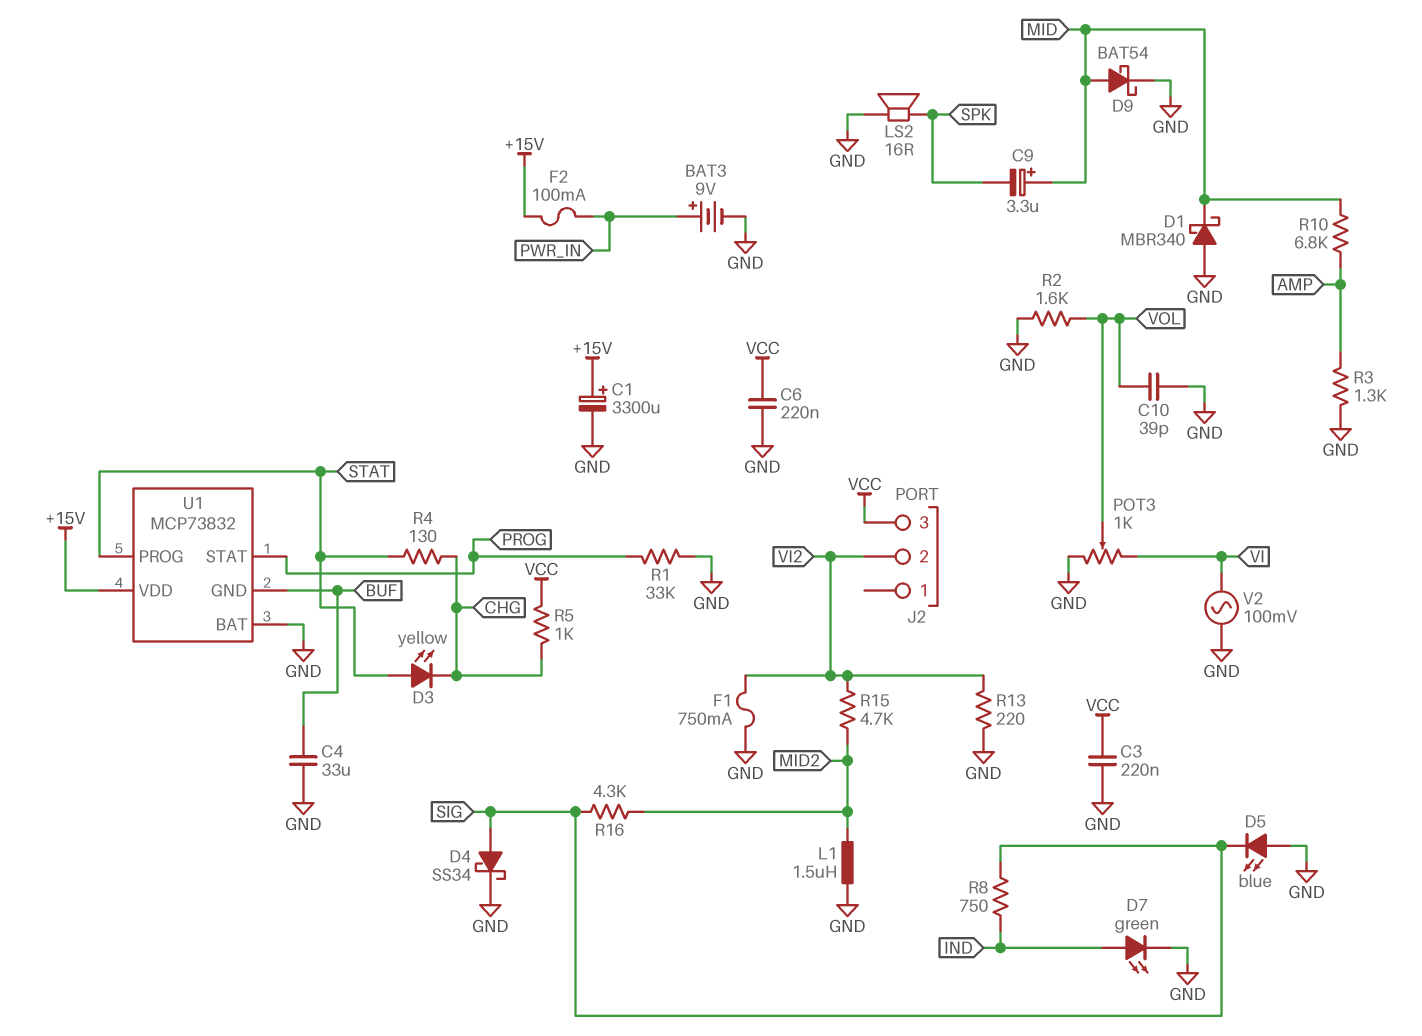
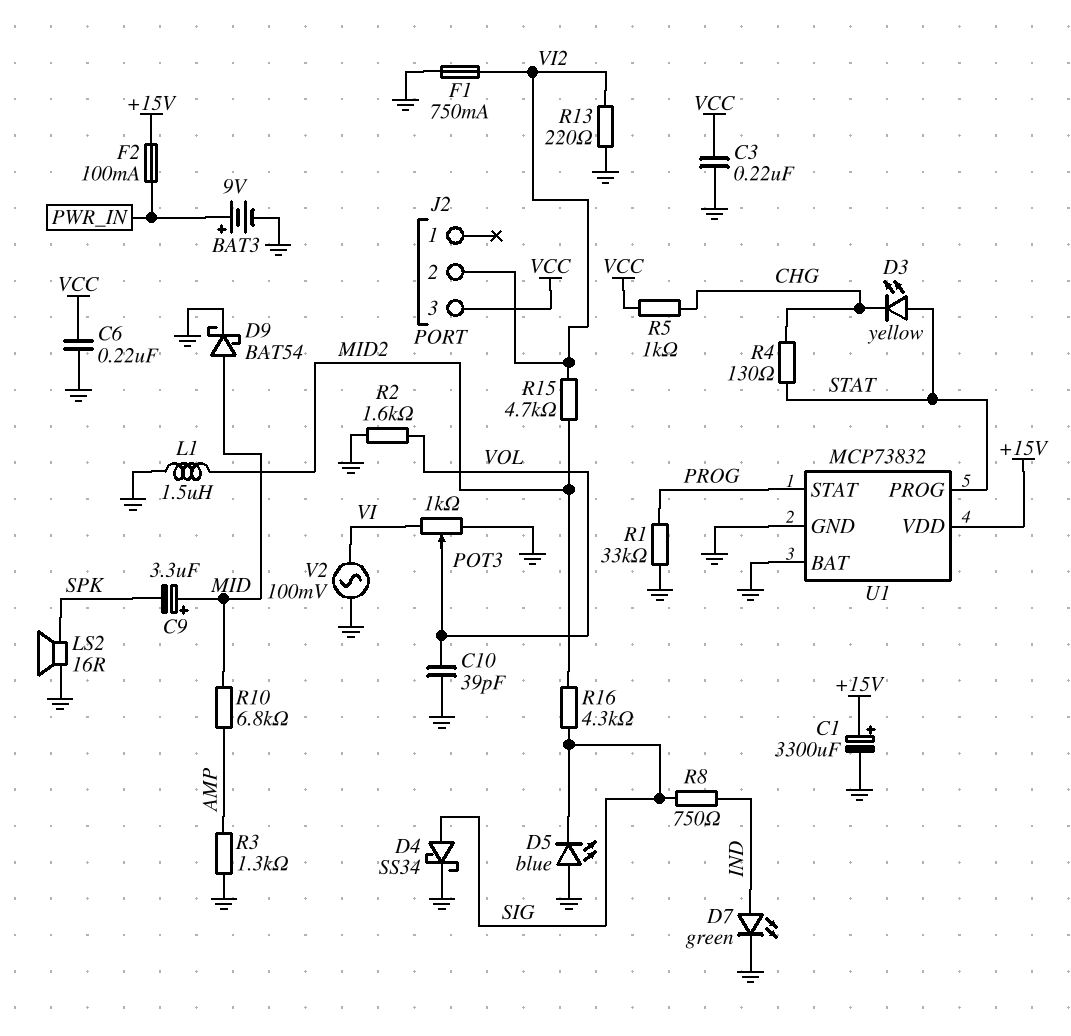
C4: 33uF (BUF, GND) -> none
D1: schottky MBR340 (A GND, K MID) -> none
U1 pin GND: BUF -> GND

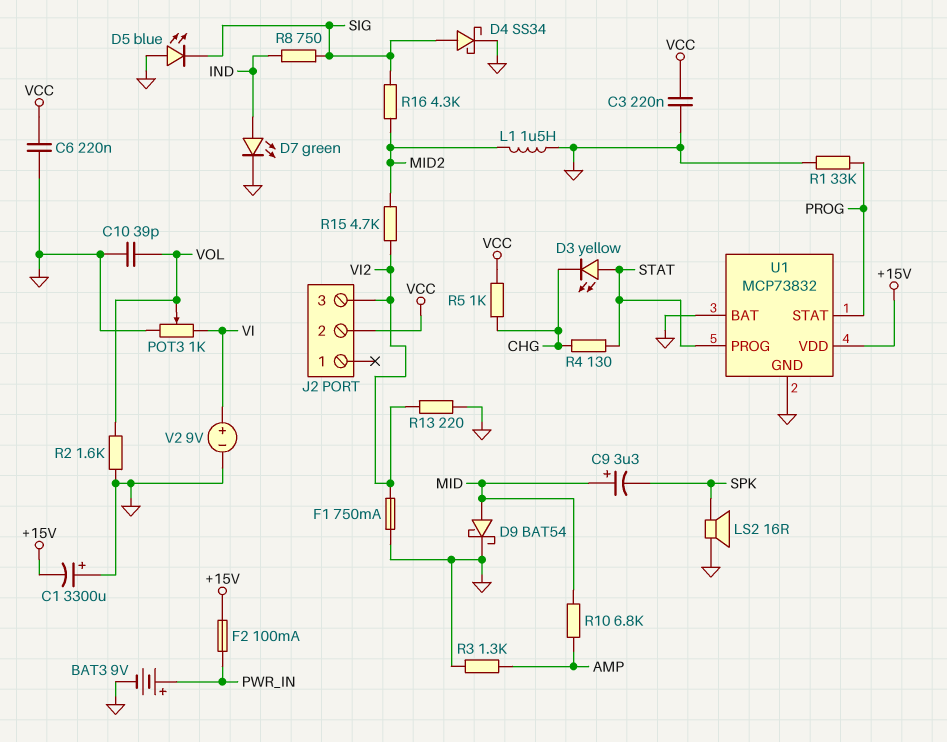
C1: 3300uF (plus +15V, minus GND) -> 3300uF (plus GND, minus +15V)
J2 pin 2: VI2 -> VCC
J2 pin 3: VCC -> VI2
V2: AC 100mV (GND, VI) -> 9V (plus VI, minus GND)

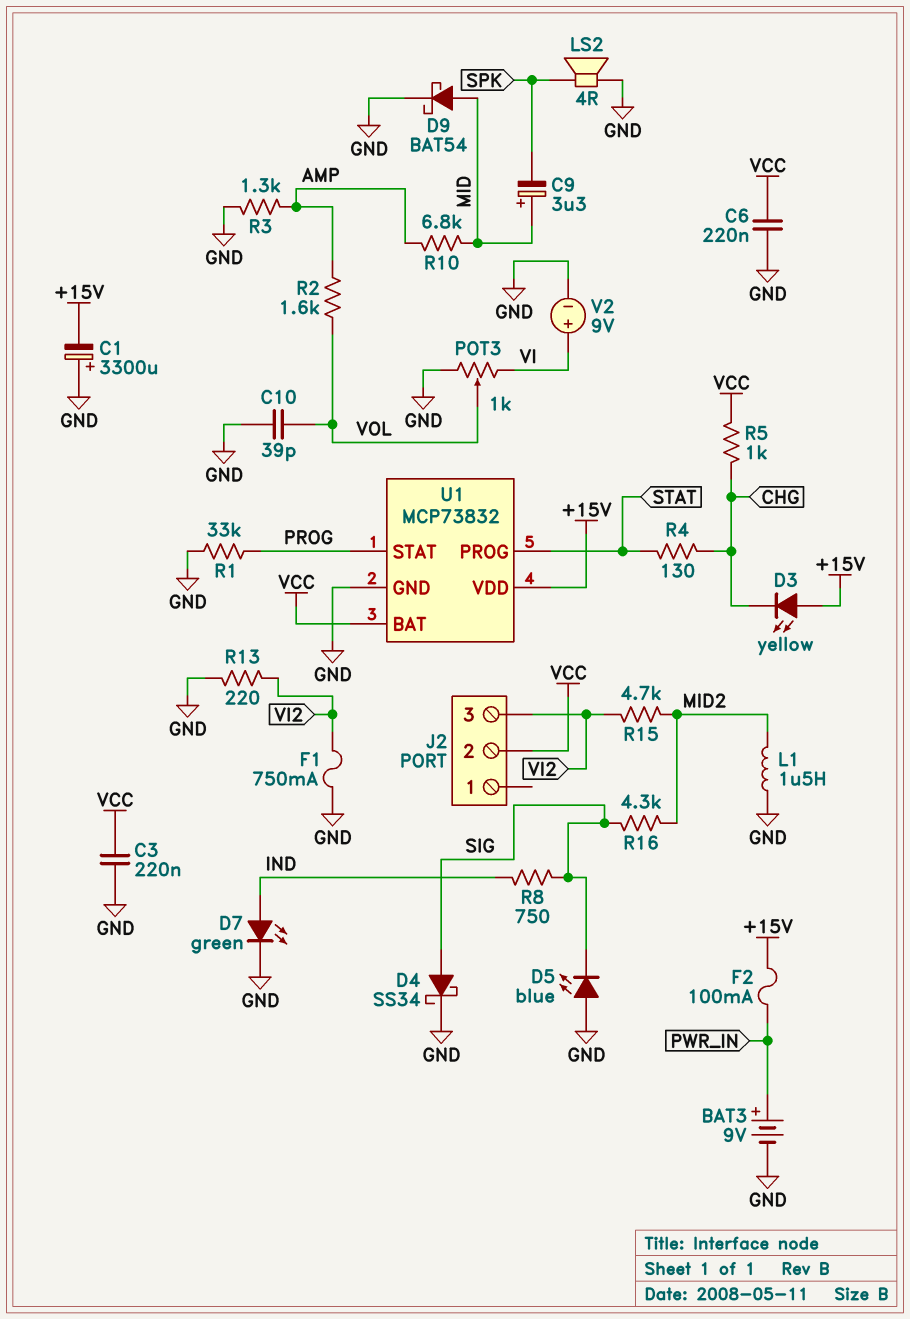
D3: LED yellow (A STAT, K CHG) -> LED yellow (A +15V, K CHG)
LS2: speaker 16R (GND, SPK) -> speaker 4R (GND, SPK)
R2: 1.6k (GND, VOL) -> 1.6k (AMP, VOL)
U1 pin BAT: GND -> VCC

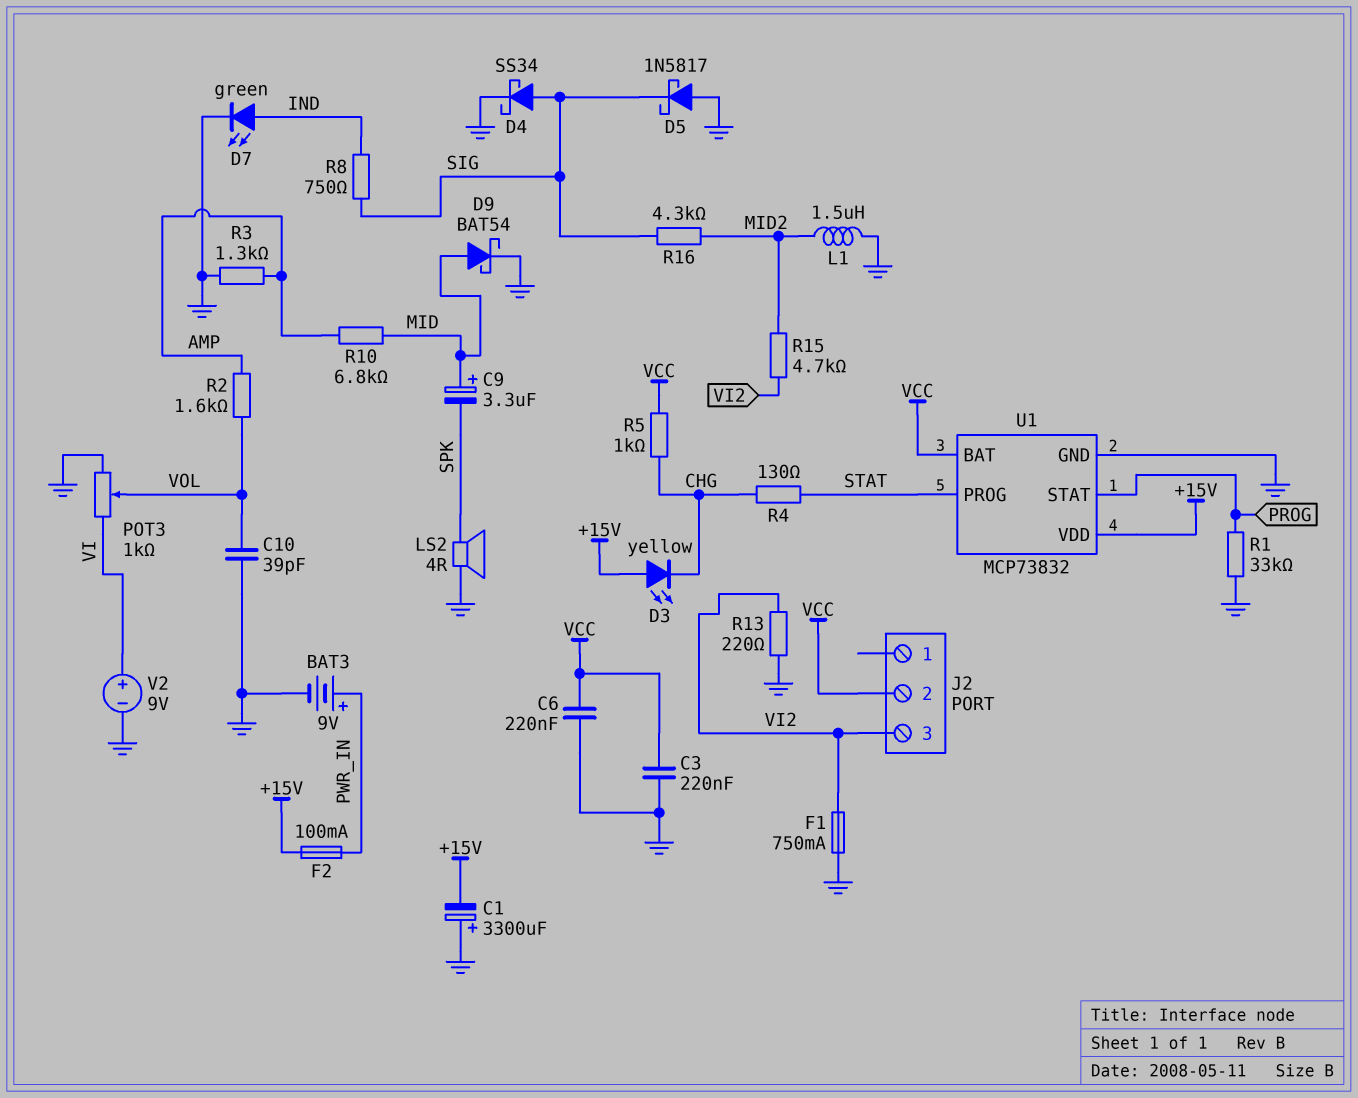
D5: LED blue (A GND, K SIG) -> schottky 1N5817 (A GND, K SIG)

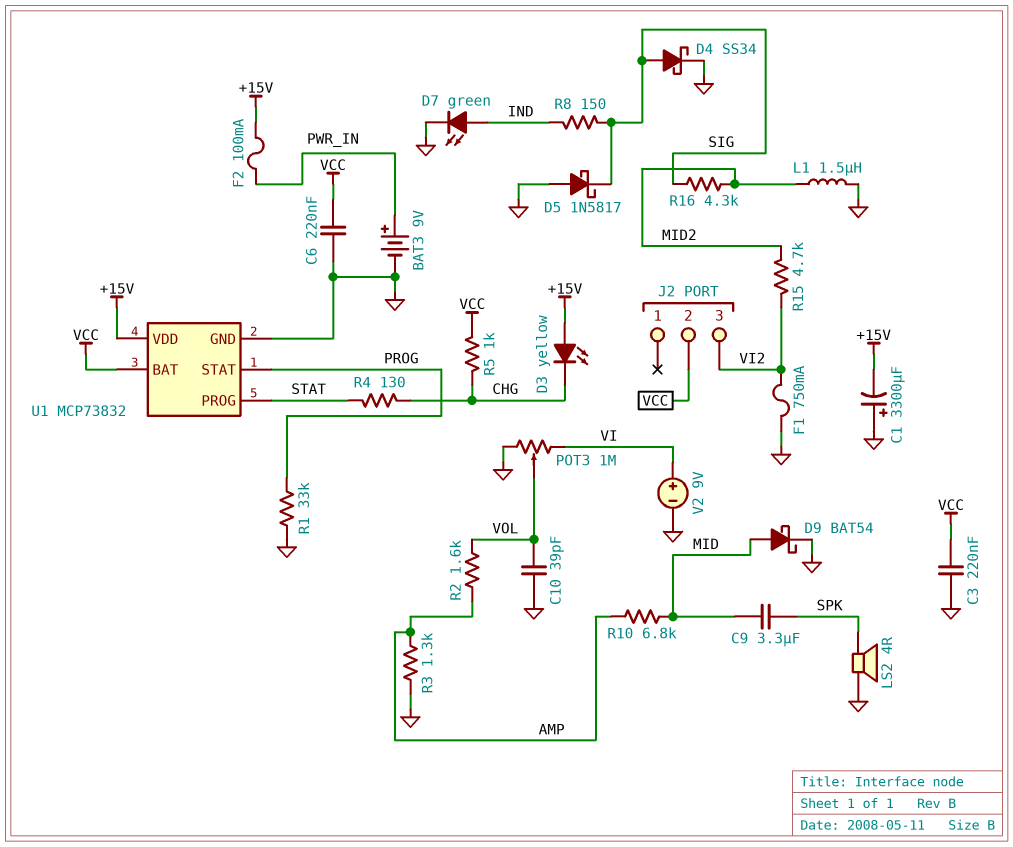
C9: 3.3uF (plus MID, minus SPK) -> 3.3uF (MID, SPK)
POT3: 1k (GND, VI, wiper VOL) -> 1M (GND, VI, wiper VOL)
R8: 750 (IND, SIG) -> 150 (IND, SIG)
R13: 220 (GND, VI2) -> none

